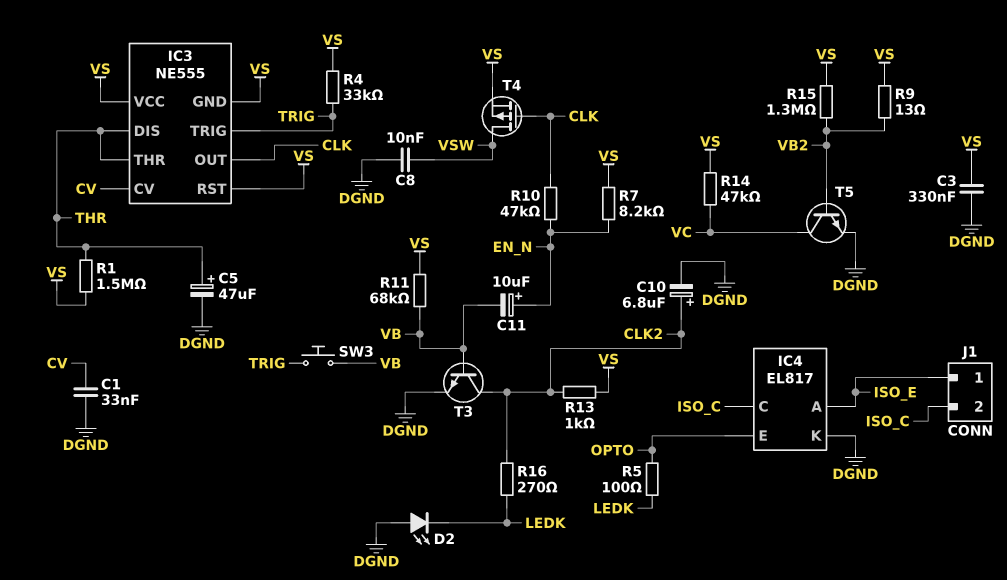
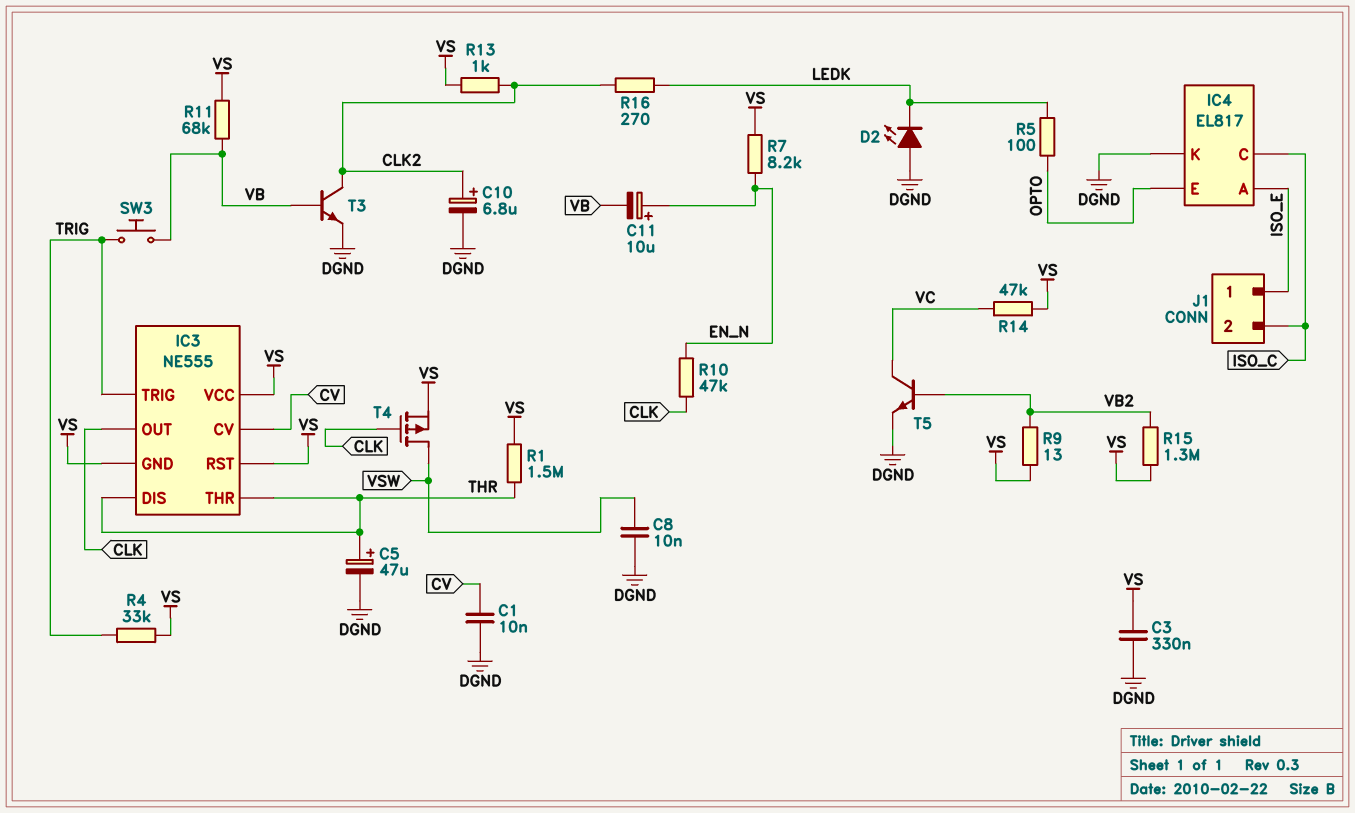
C1: 33nF (CV, DGND) -> 10nF (CV, DGND)

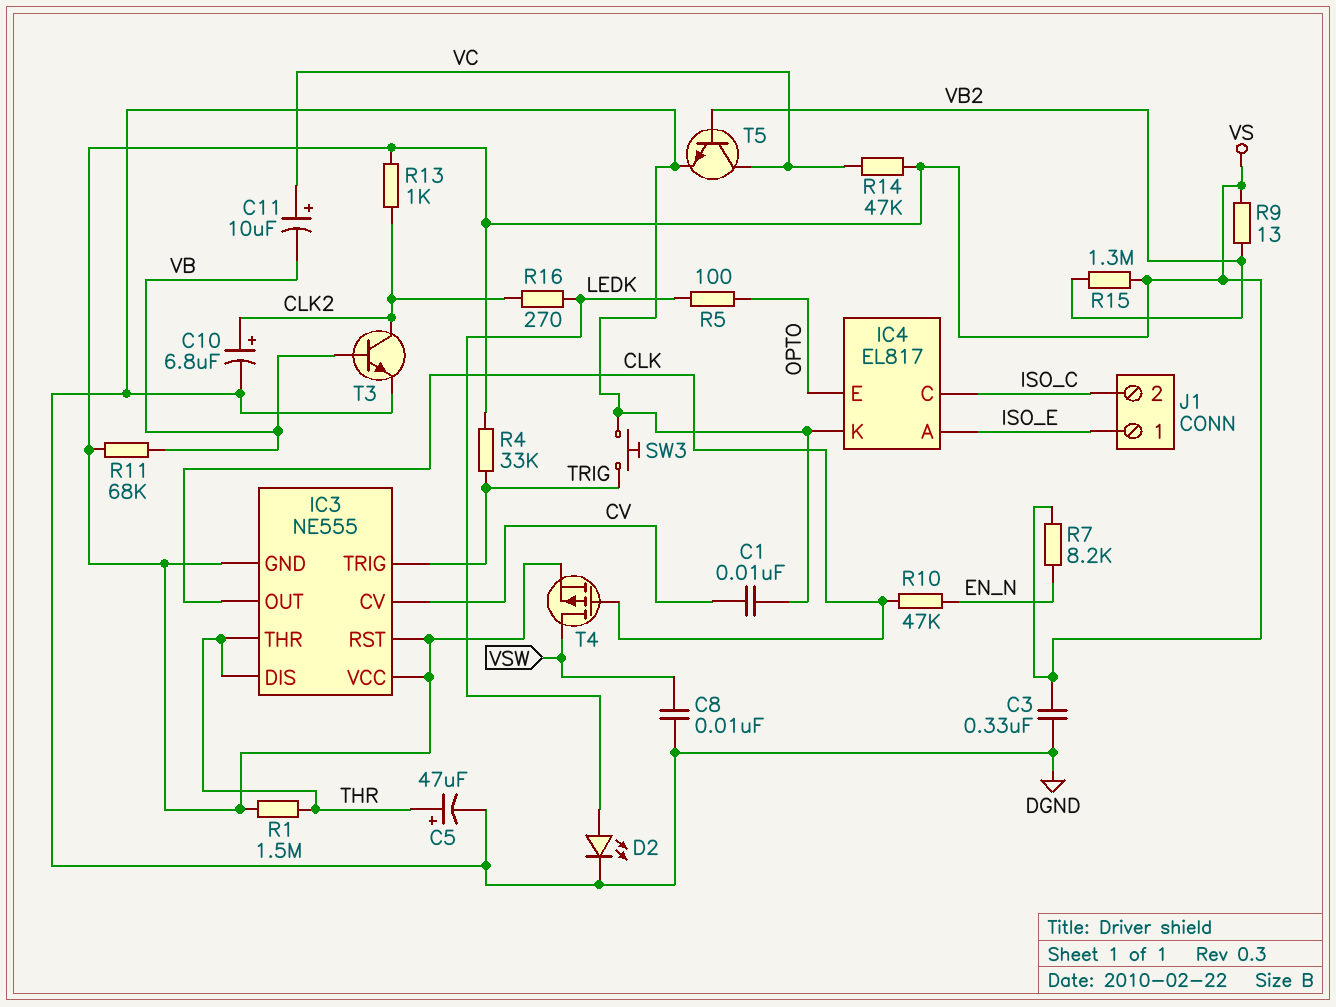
C11: 10uF (plus EN_N, minus VB) -> 10uF (plus VC, minus VB)
D2: LED (A DGND, K LEDK) -> LED (A LEDK, K DGND)
SW3: button (TRIG, VB) -> button (DGND, TRIG)

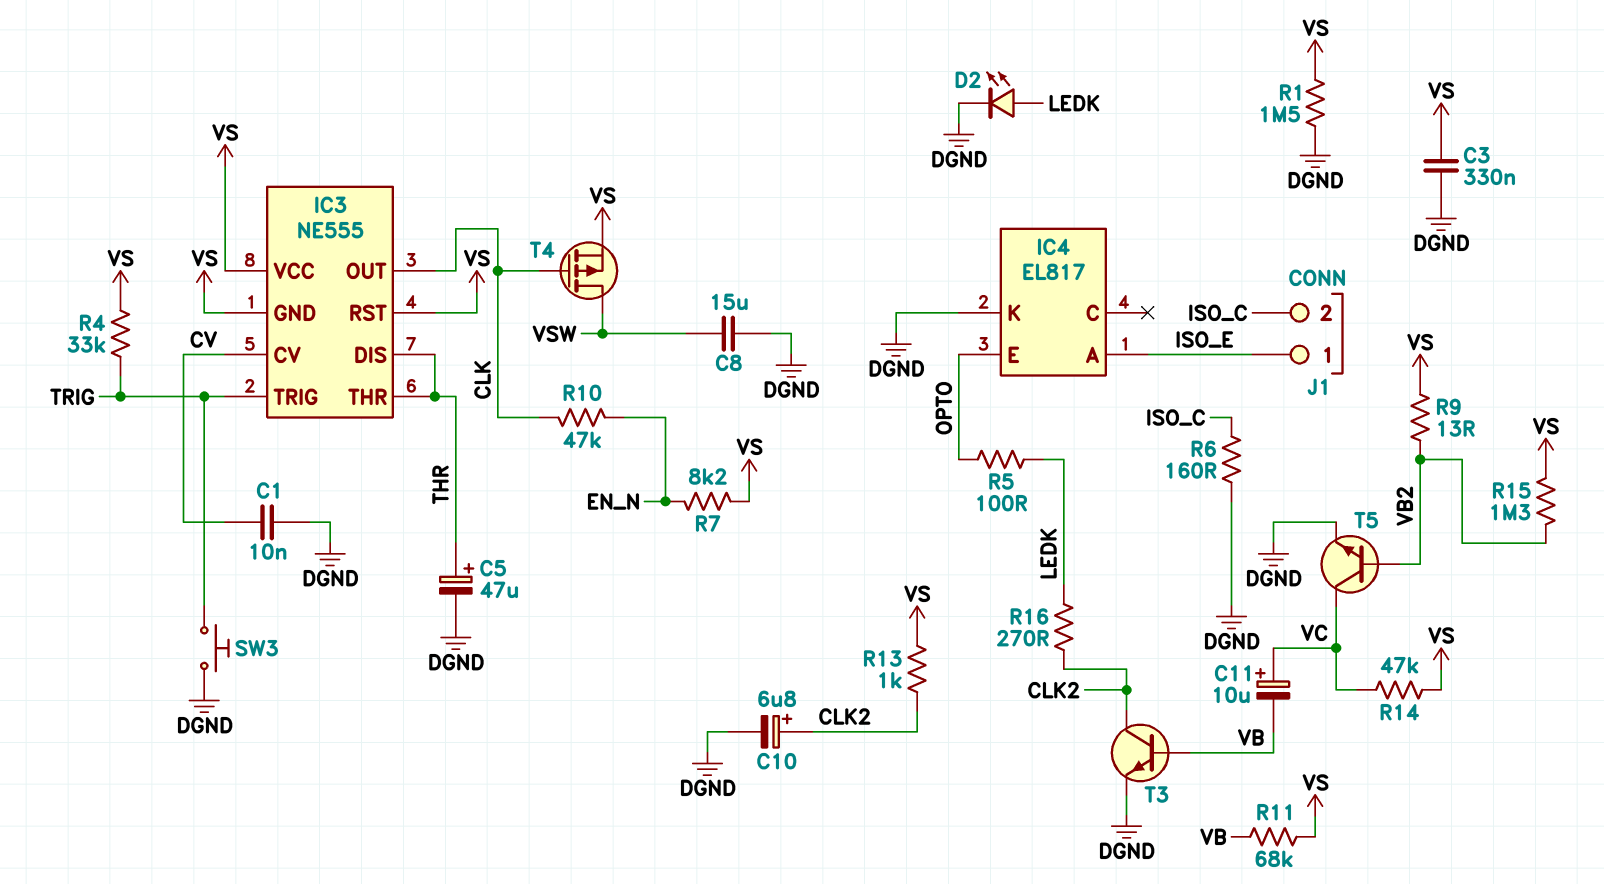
C8: 10nF (DGND, VSW) -> 15uF (DGND, VSW)
IC4 pin C: ISO_C -> none
R1: 1.5M (THR, VS) -> 1.5M (DGND, VS)
R6: none -> 160 (DGND, ISO_C)

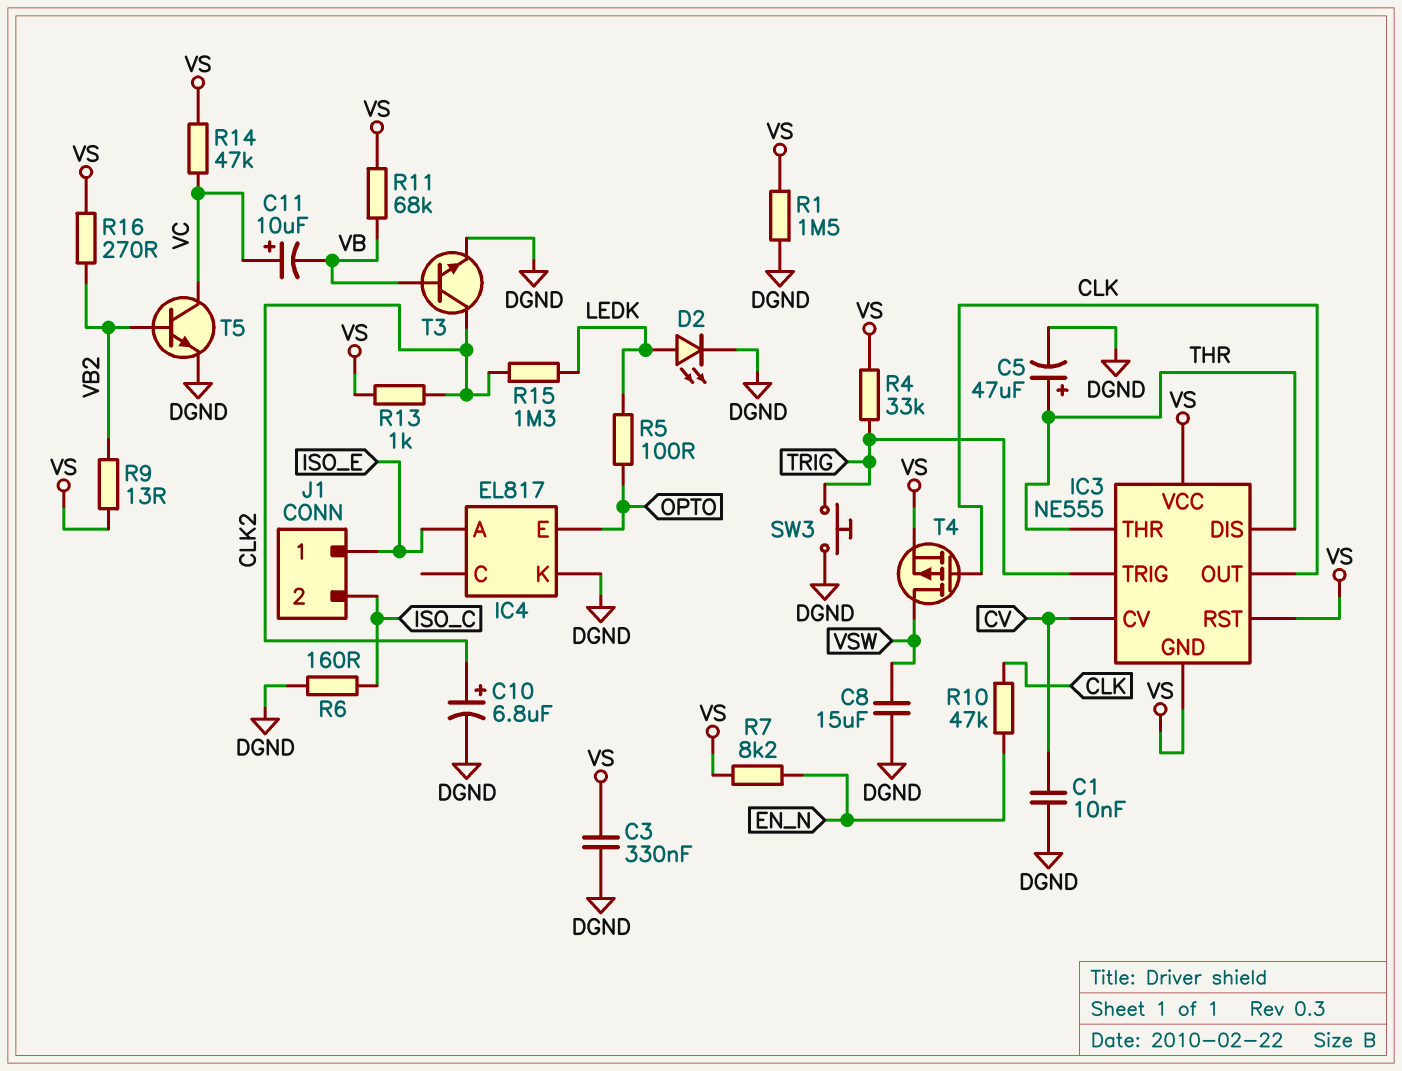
R15: 1.3M (VB2, VS) -> 1.3M (CLK2, LEDK)
R16: 270 (CLK2, LEDK) -> 270 (VB2, VS)

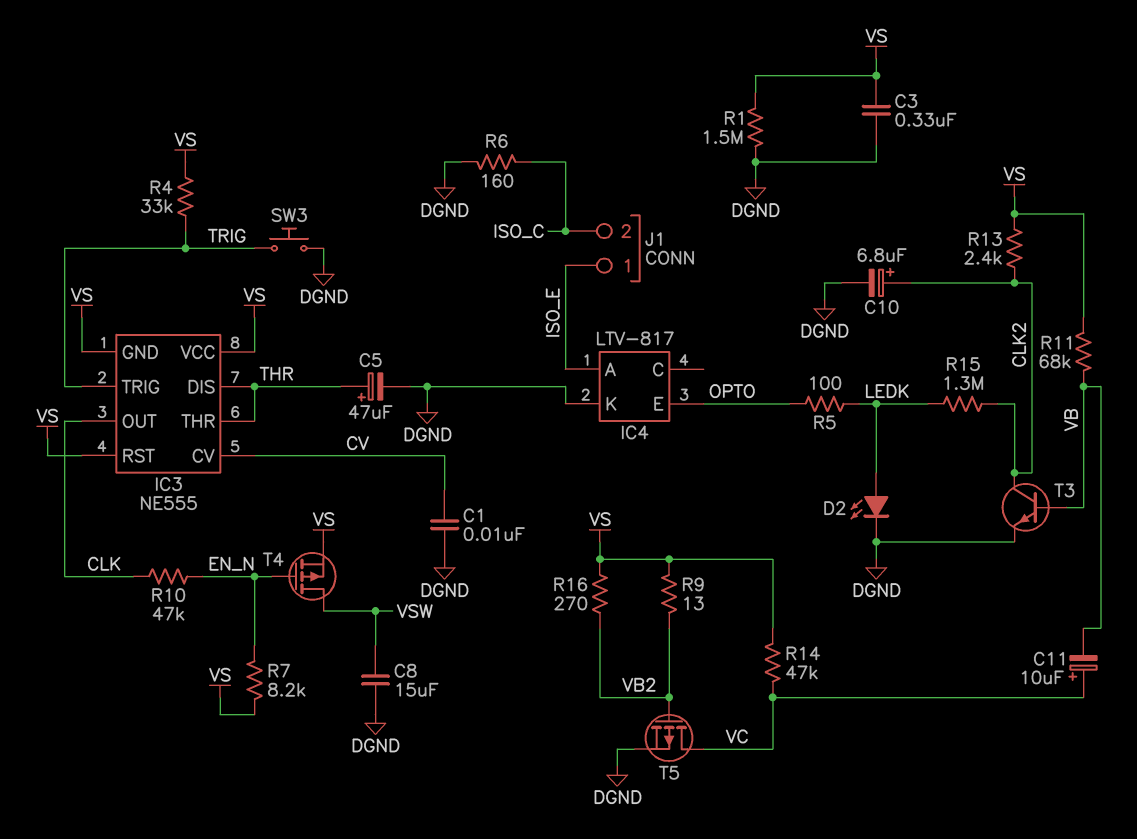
IC4: EL817 -> LTV-817
R13: 1k (CLK2, VS) -> 2.4k (CLK2, VS)
T4: PMOS (G CLK, D VSW, S VS) -> PMOS (G EN_N, D VSW, S VS)
T5: NPN (B VB2, C VC, E DGND) -> PMOS (G VB2, D VC, S DGND)

